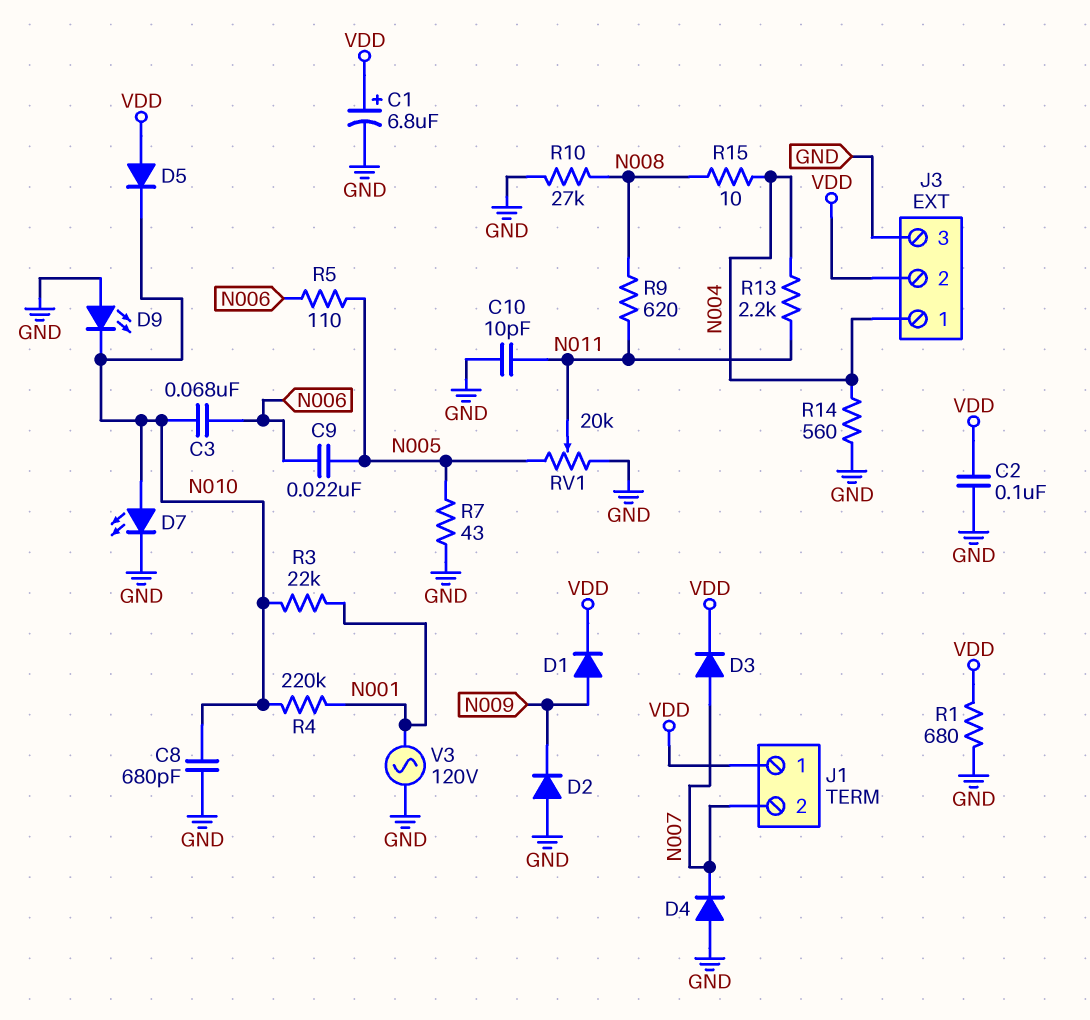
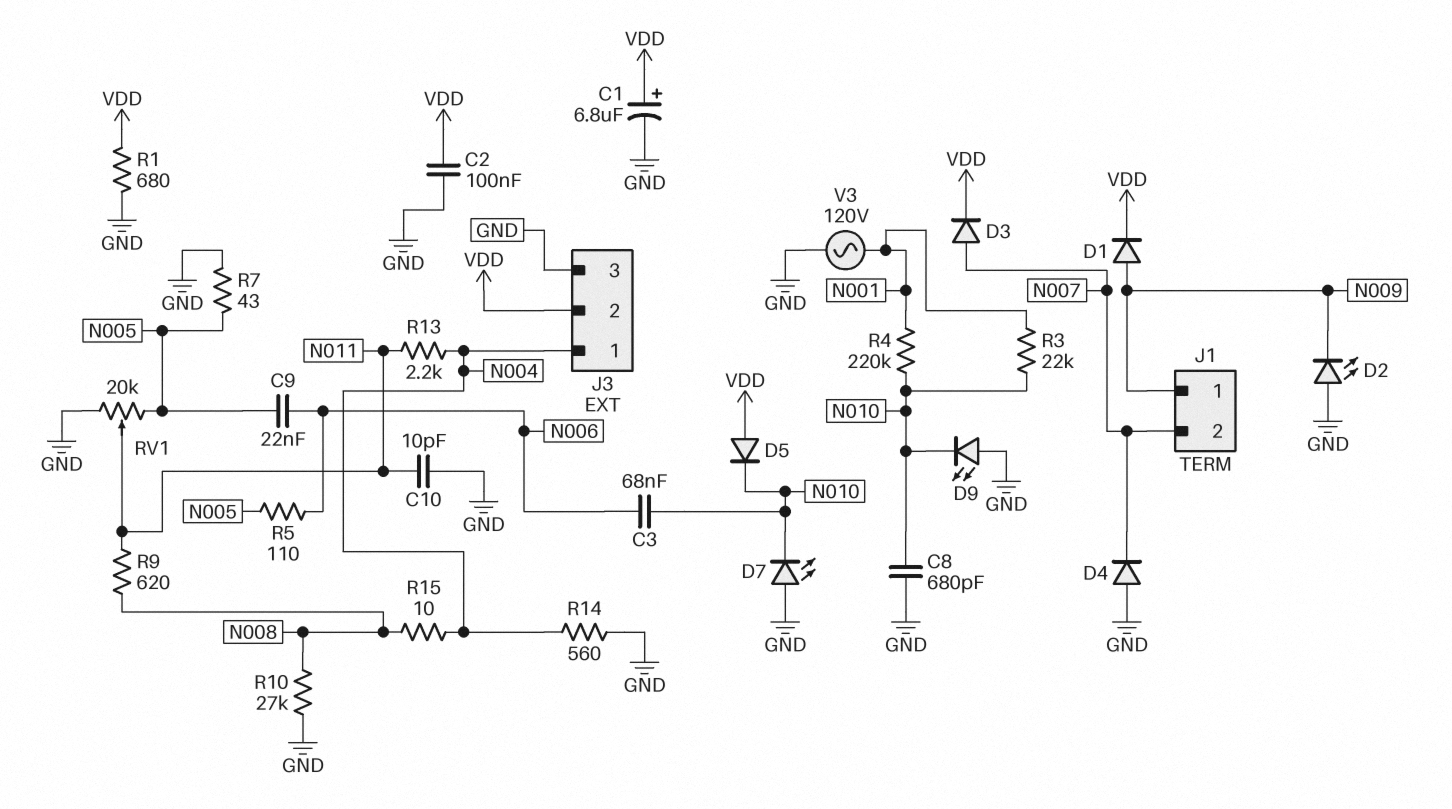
D2: diode (A GND, K N009) -> LED (A GND, K N009)
D7: LED (A N010, K GND) -> LED (A GND, K N010)
J1 pin 1: VDD -> N009

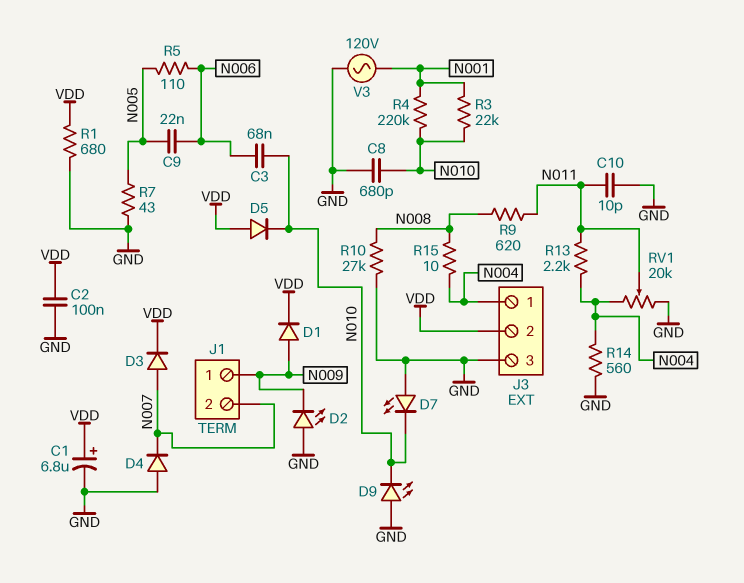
RV1: 20k (GND, N005, wiper N011) -> 20k (GND, N004, wiper N011)

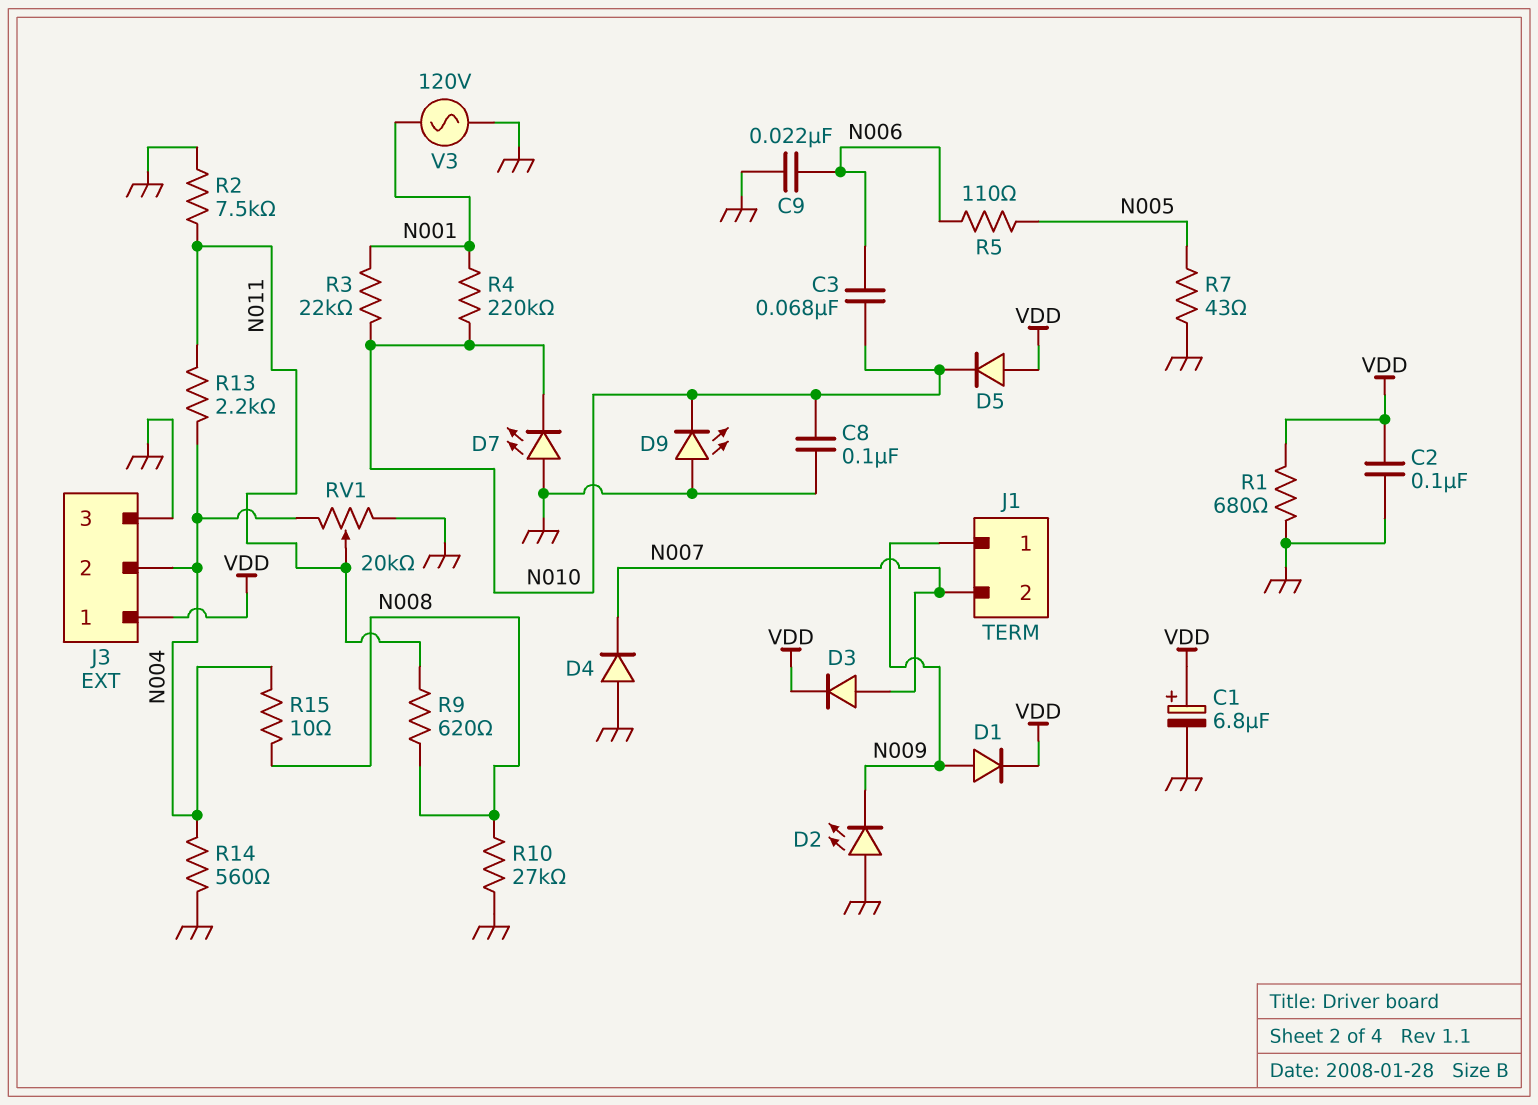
C8: 680pF (GND, N010) -> 100nF (GND, N010)
C9: 22nF (N005, N006) -> 22nF (GND, N006)
C10: 10pF (GND, N011) -> none
J3 pin 1: N004 -> VDD
J3 pin 2: VDD -> N004
R2: none -> 7.5k (GND, N011)

